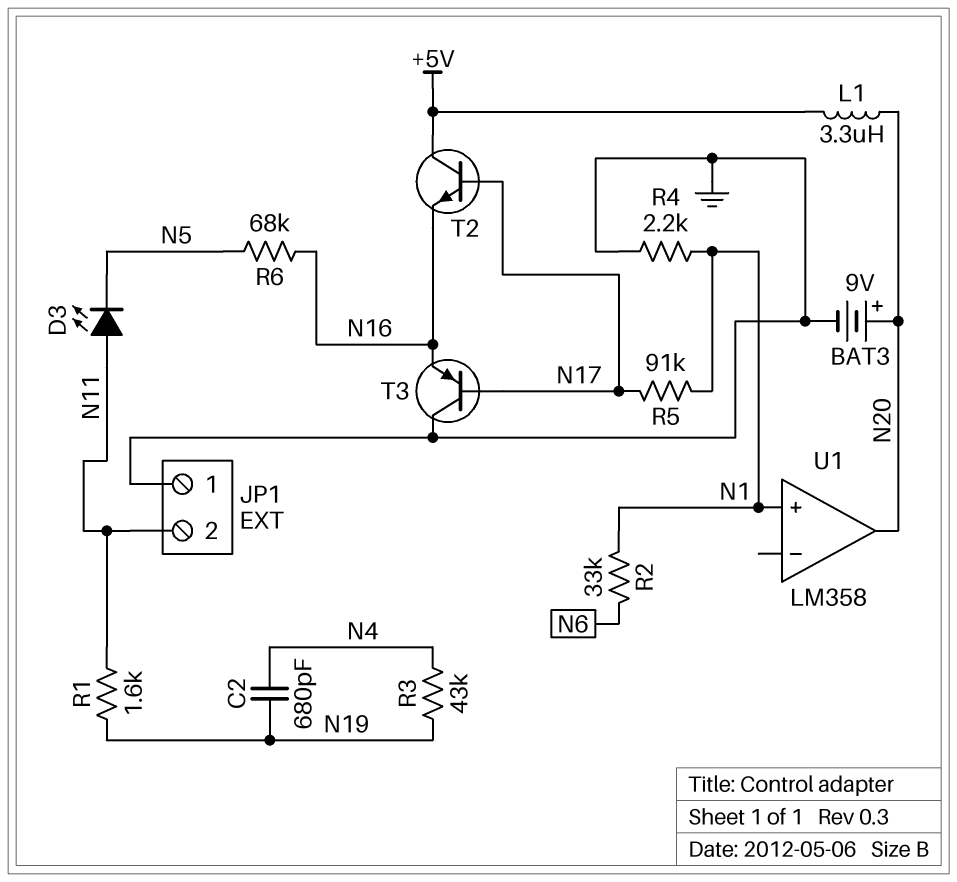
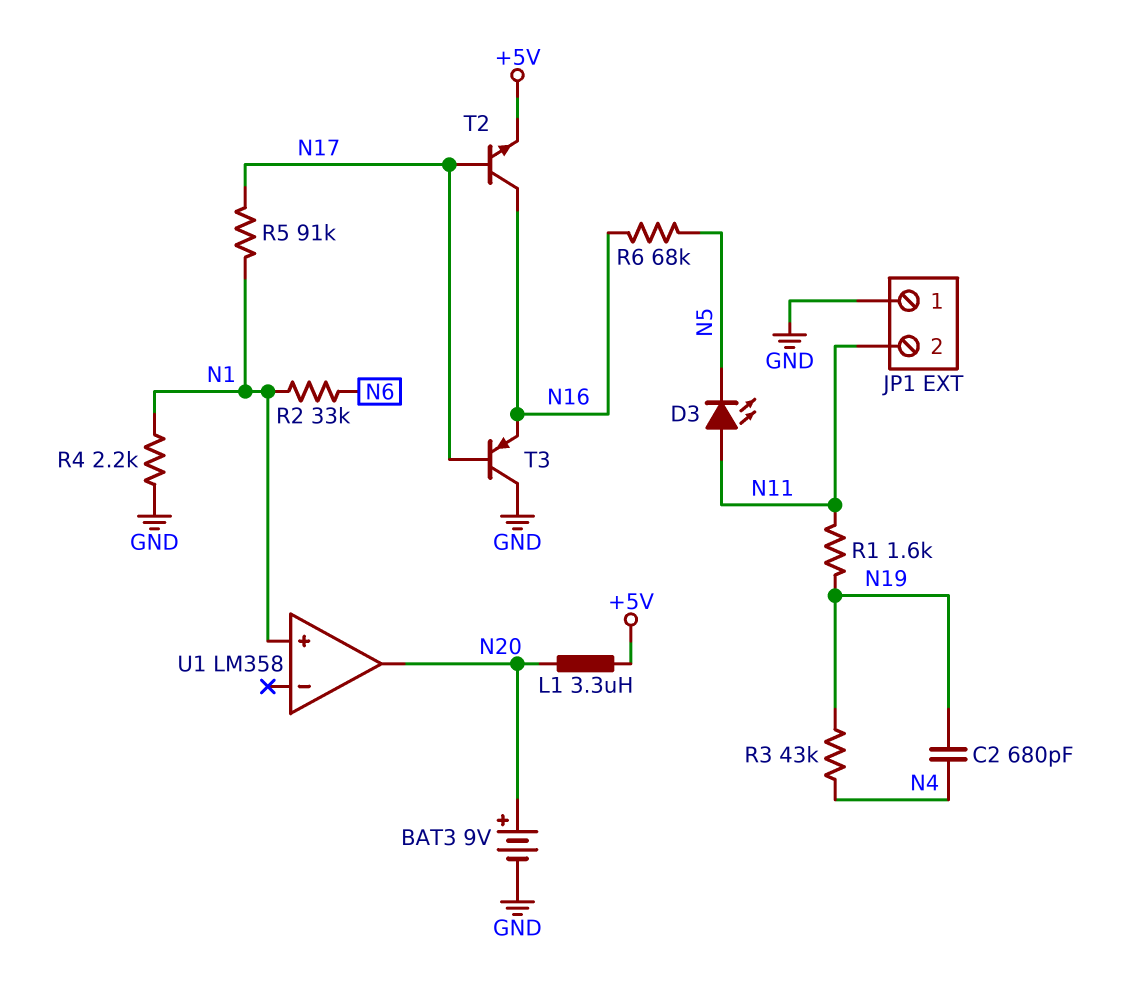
T2: NPN (B N17, C +5V, E N16) -> NPN (B N17, C N16, E +5V)

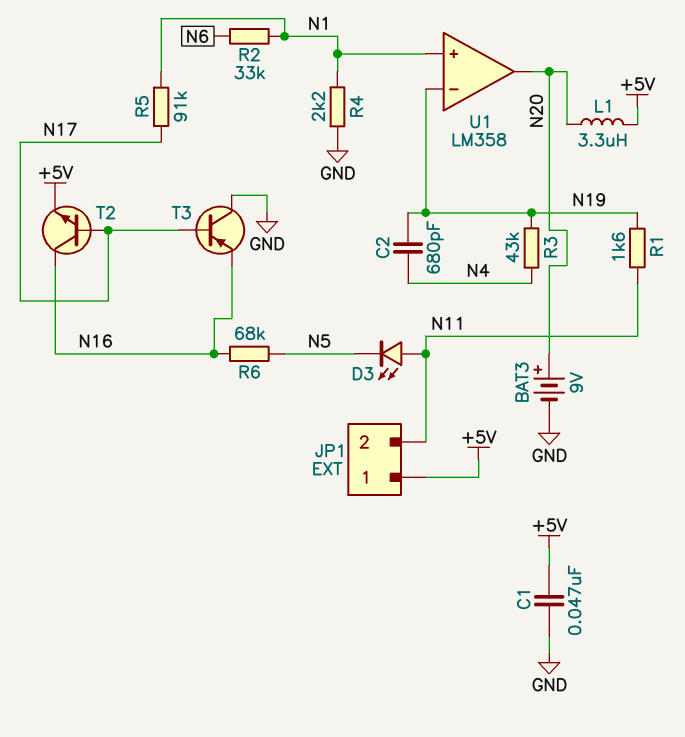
C1: none -> 47nF (+5V, GND)
JP1 pin 1: GND -> +5V
U1 pin in-: none -> N19

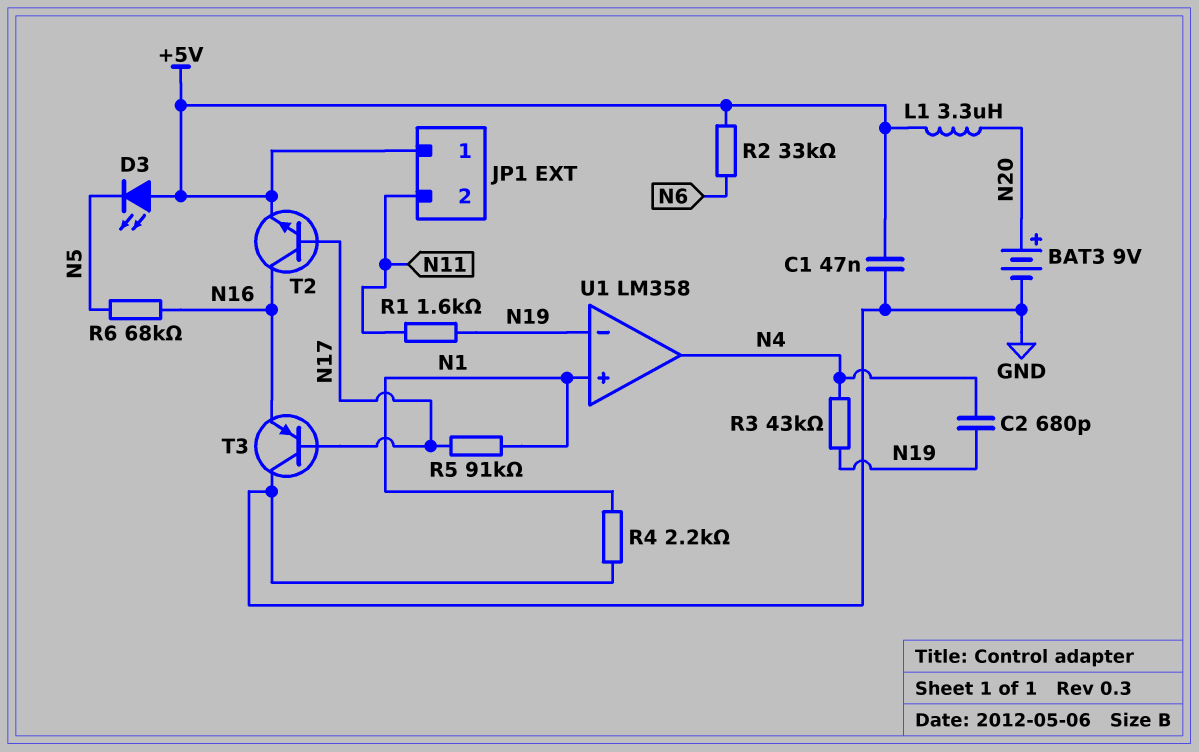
D3: LED (A N11, K N5) -> LED (A +5V, K N5)
R2: 33k (N1, N6) -> 33k (+5V, N6)
U1 pin out: N20 -> N4

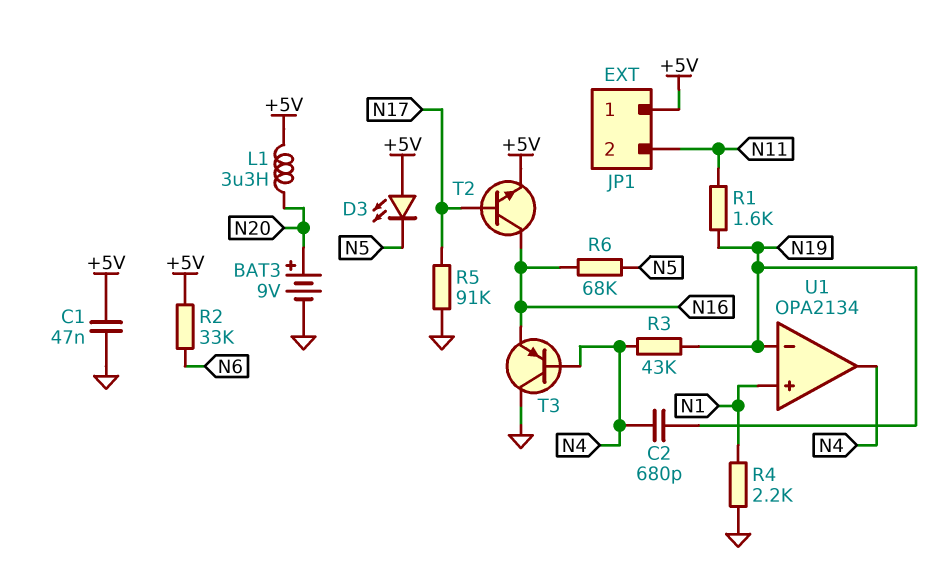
R5: 91k (N1, N17) -> 91k (GND, N17)
T3: PNP (B N17, C GND, E N16) -> PNP (B N4, C GND, E N16)
U1: LM358 -> OPA2134

